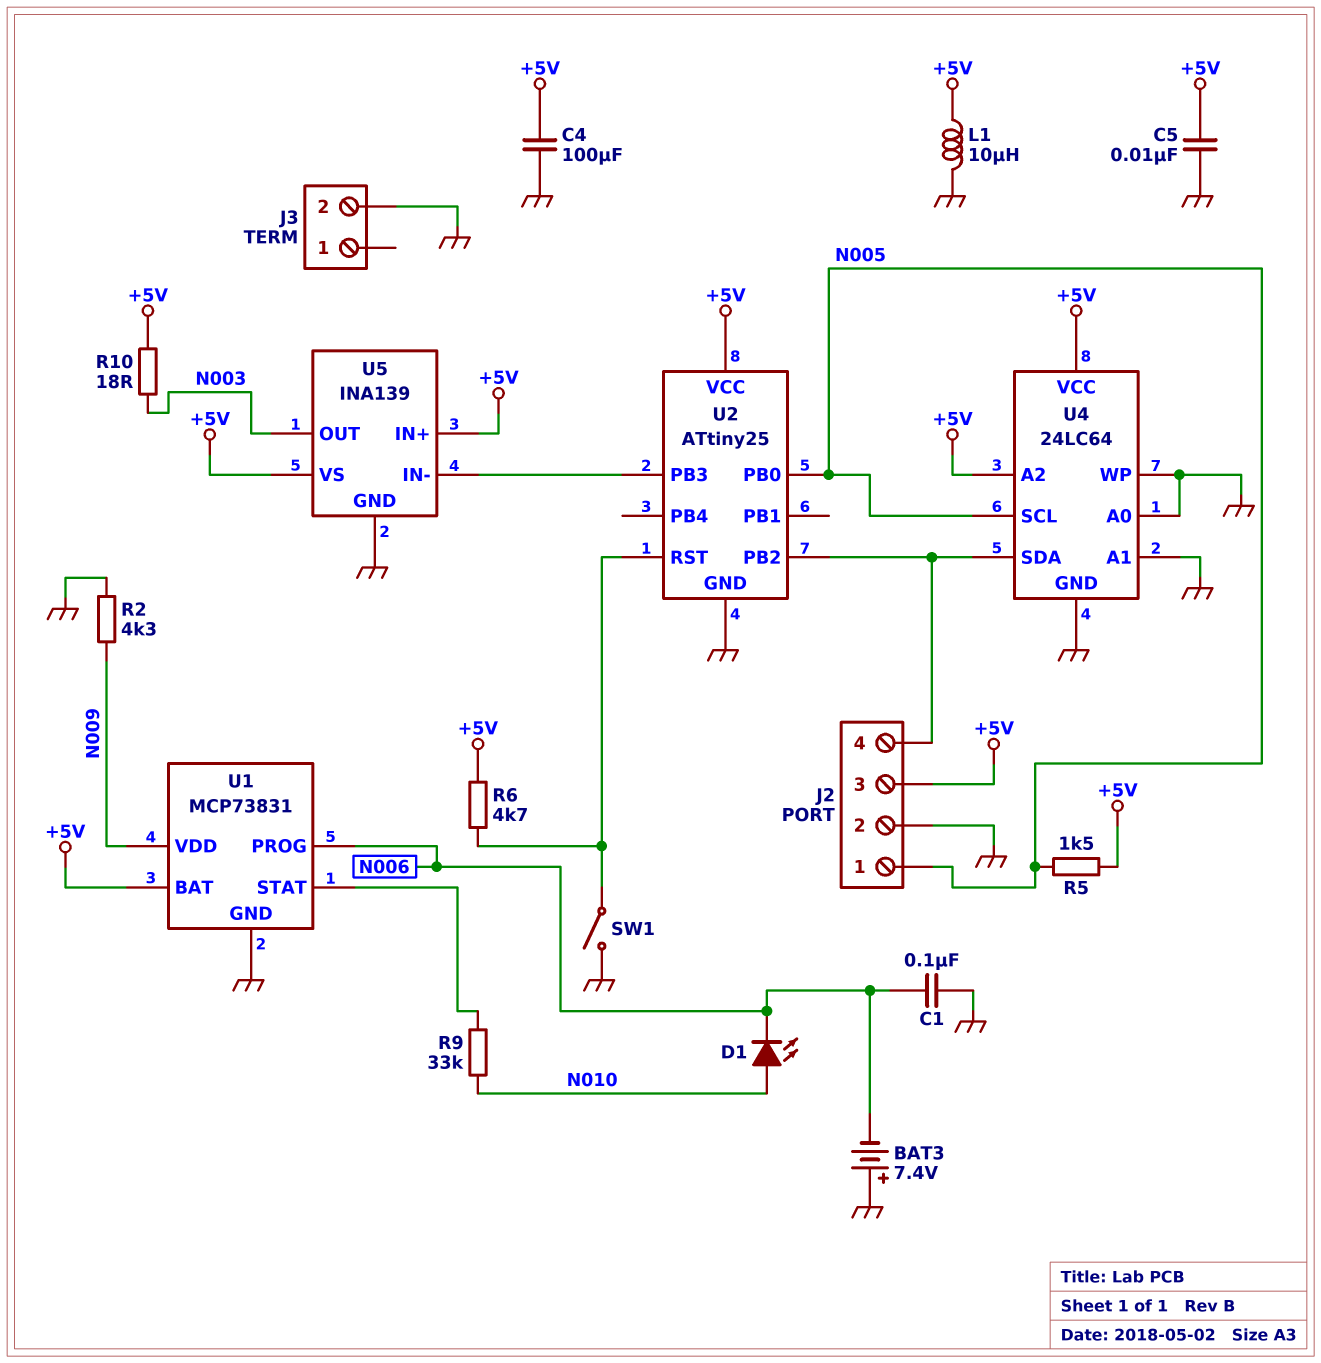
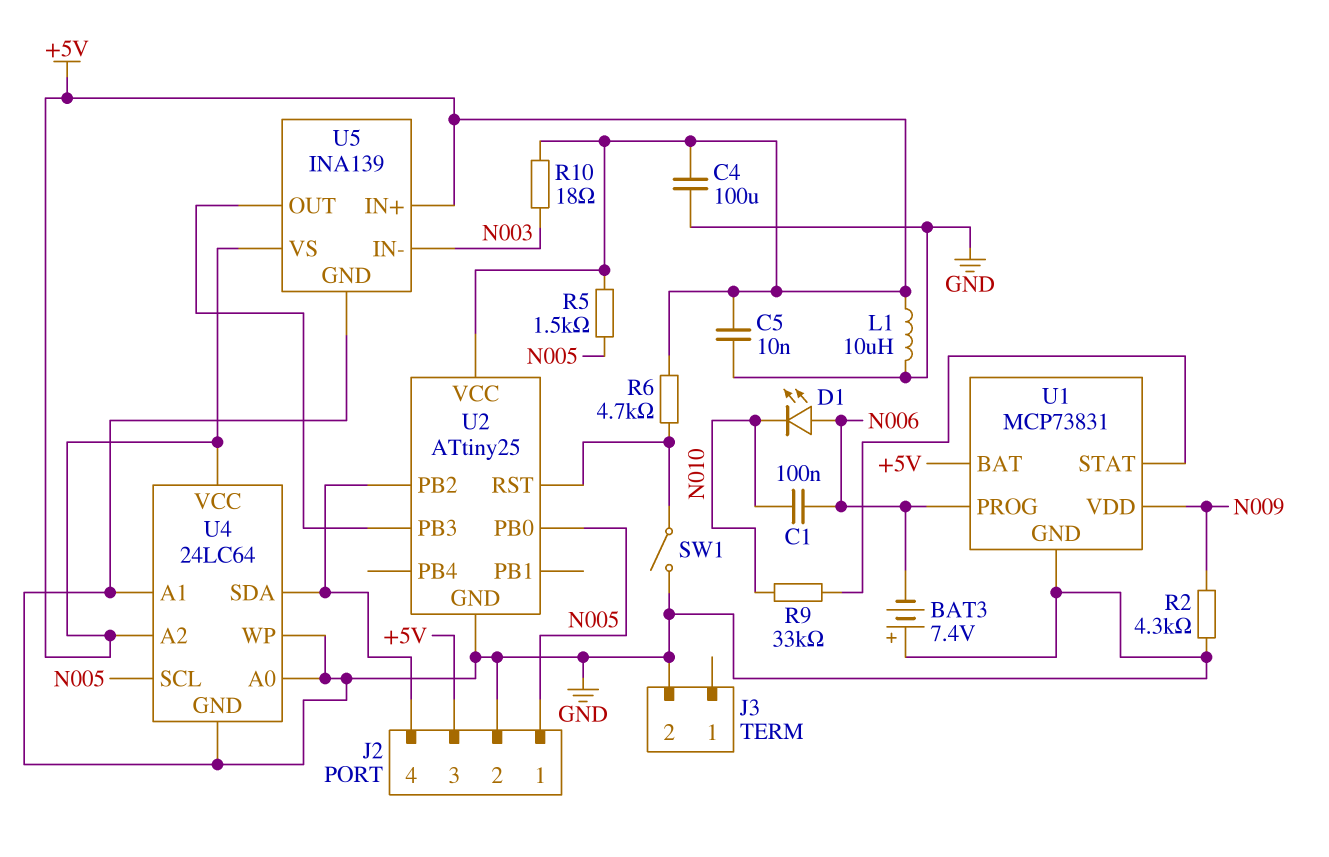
C1: 100nF (GND, N006) -> 100nF (N006, N010)
D1: LED (A N010, K N006) -> LED (A N006, K N010)
U5 pin IN-: U2/PB3 -> N003
U5 pin OUT: N003 -> U2/PB3

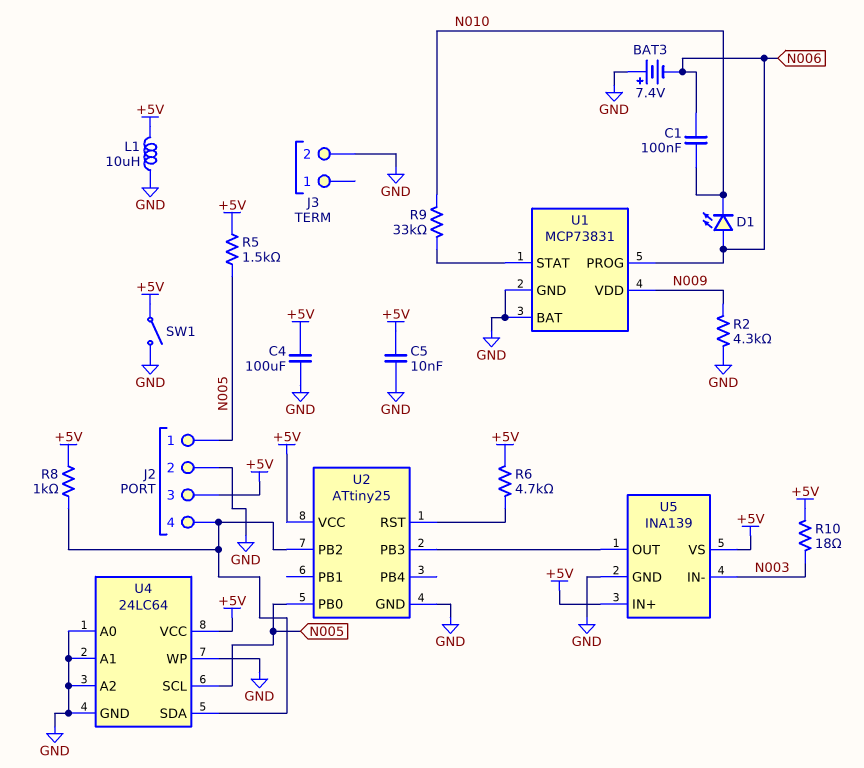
R8: none -> 1k (+5V, J2/4)
SW1: switch (GND, U2/RST) -> switch (+5V, GND)
U1 pin BAT: +5V -> GND
U4 pin A2: +5V -> GND

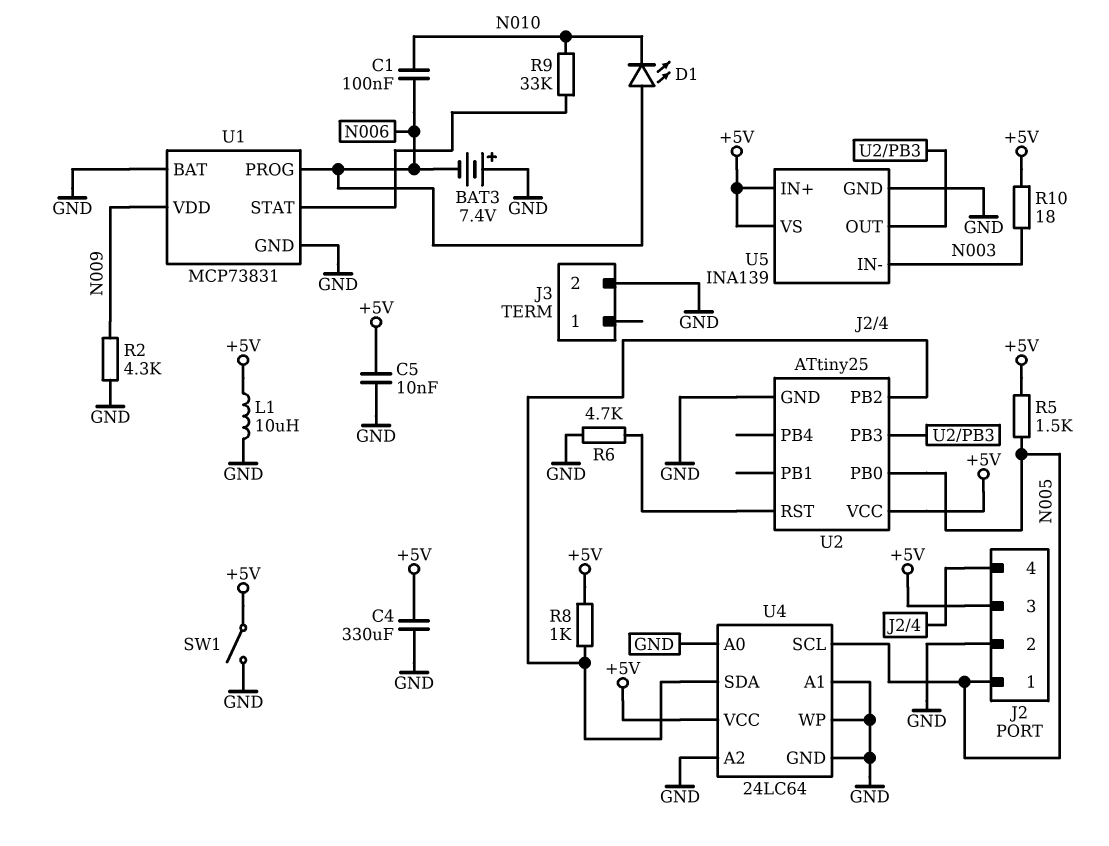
C4: 100uF (+5V, GND) -> 330uF (+5V, GND)
R6: 4.7k (+5V, U2/RST) -> 4.7k (GND, U2/RST)

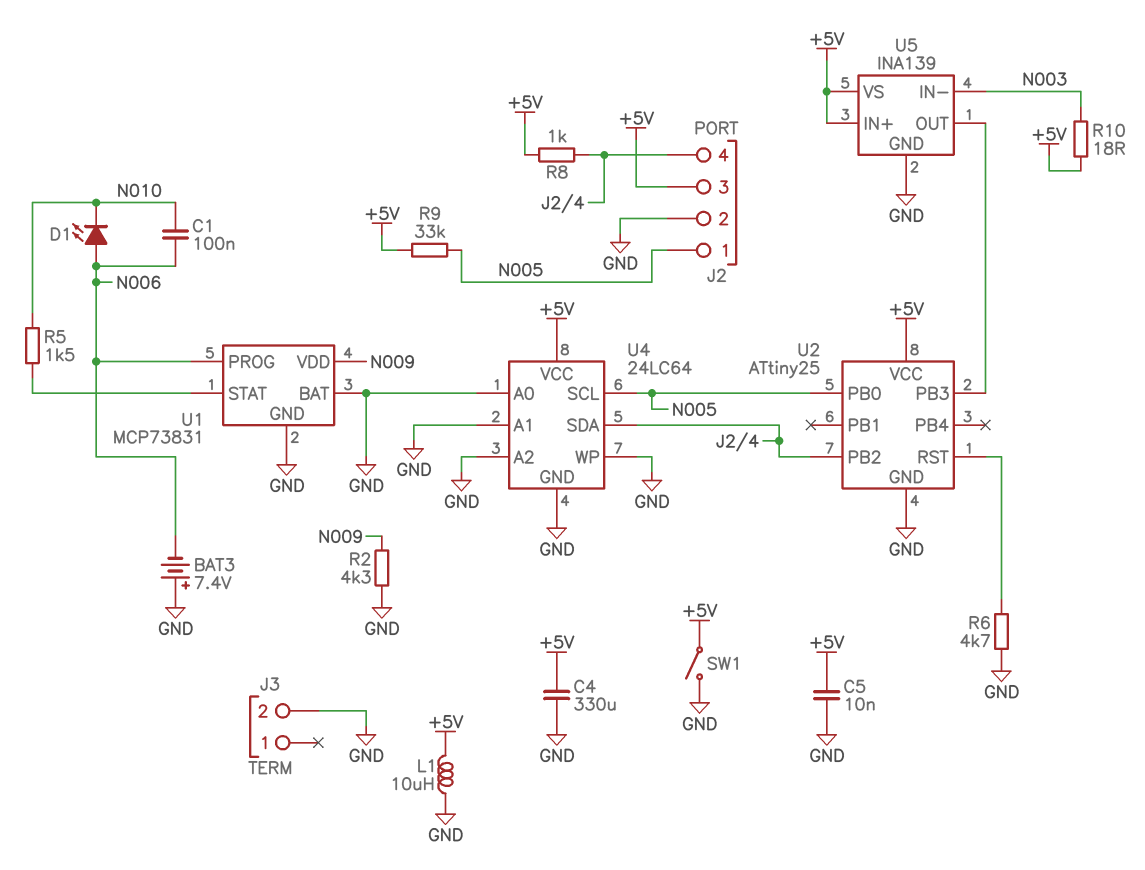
R5: 1.5k (+5V, N005) -> 1.5k (N010, U1/STAT)
R9: 33k (N010, U1/STAT) -> 33k (+5V, N005)

